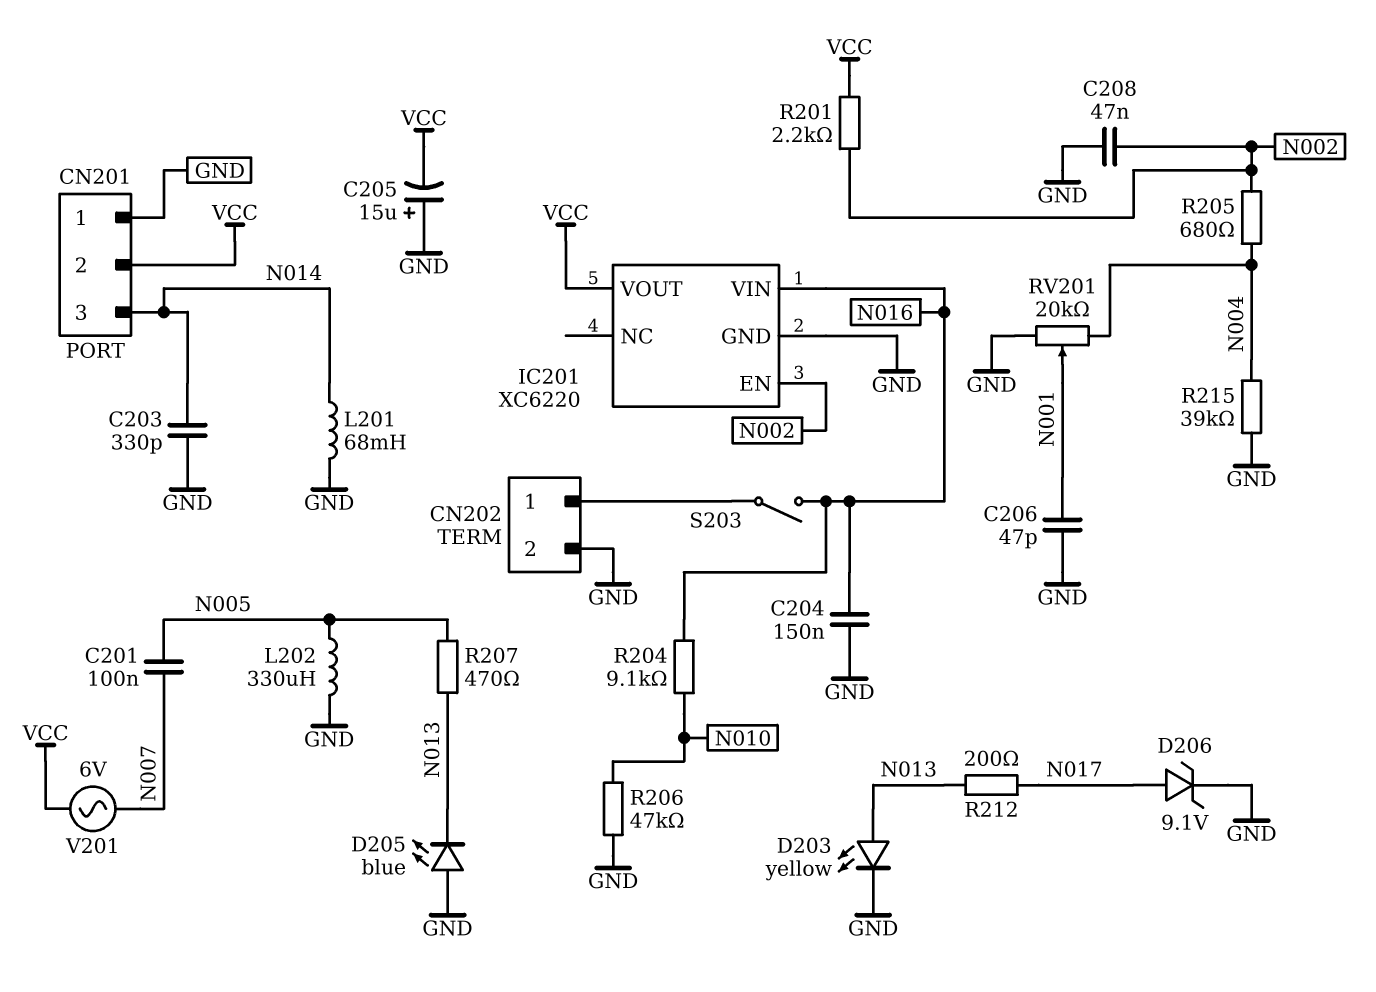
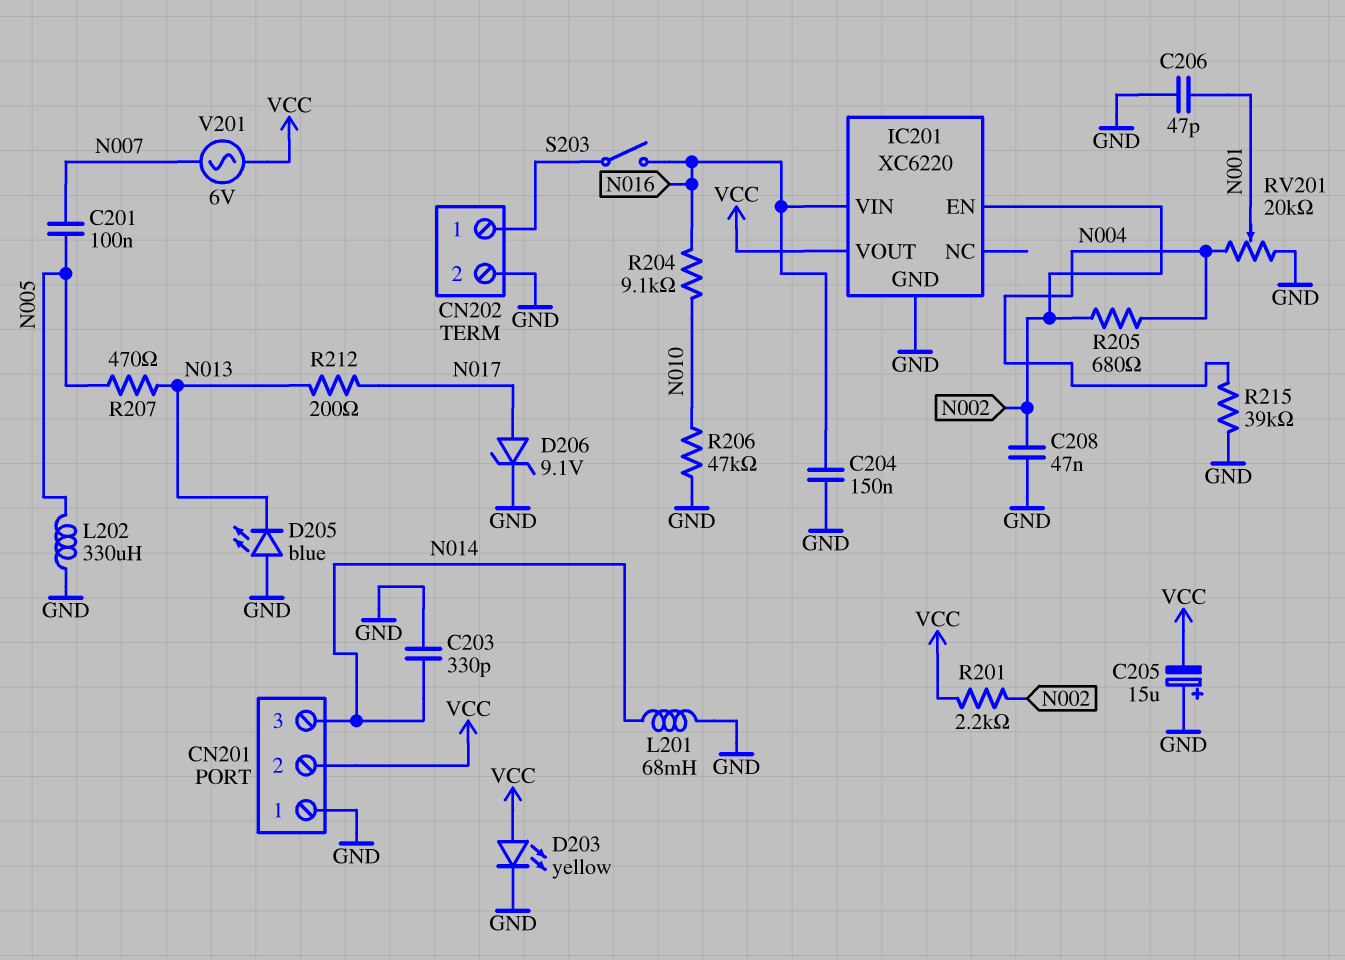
D203: LED yellow (A N013, K GND) -> LED yellow (A VCC, K GND)

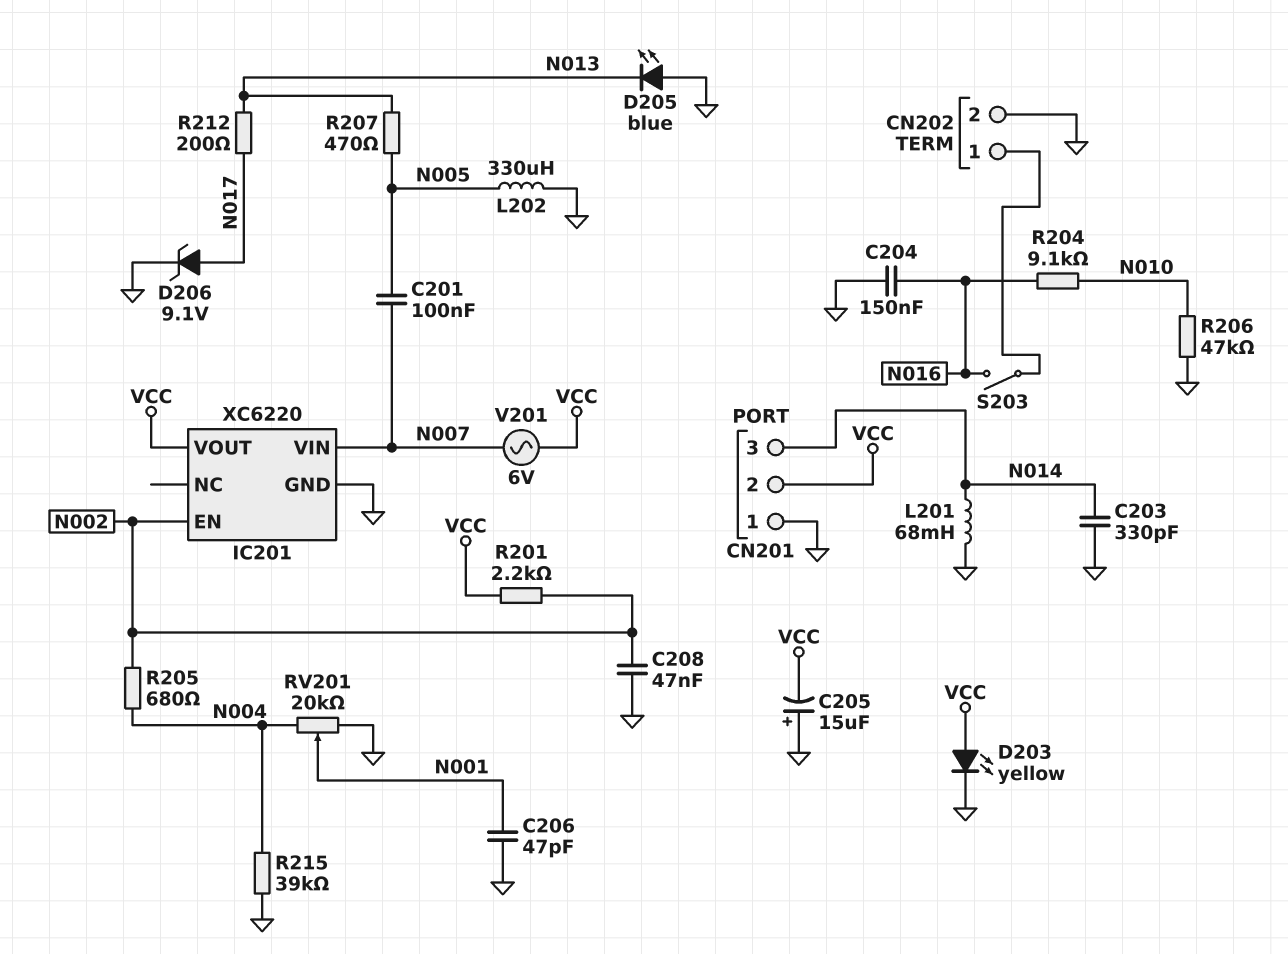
IC201 pin VIN: N016 -> N007

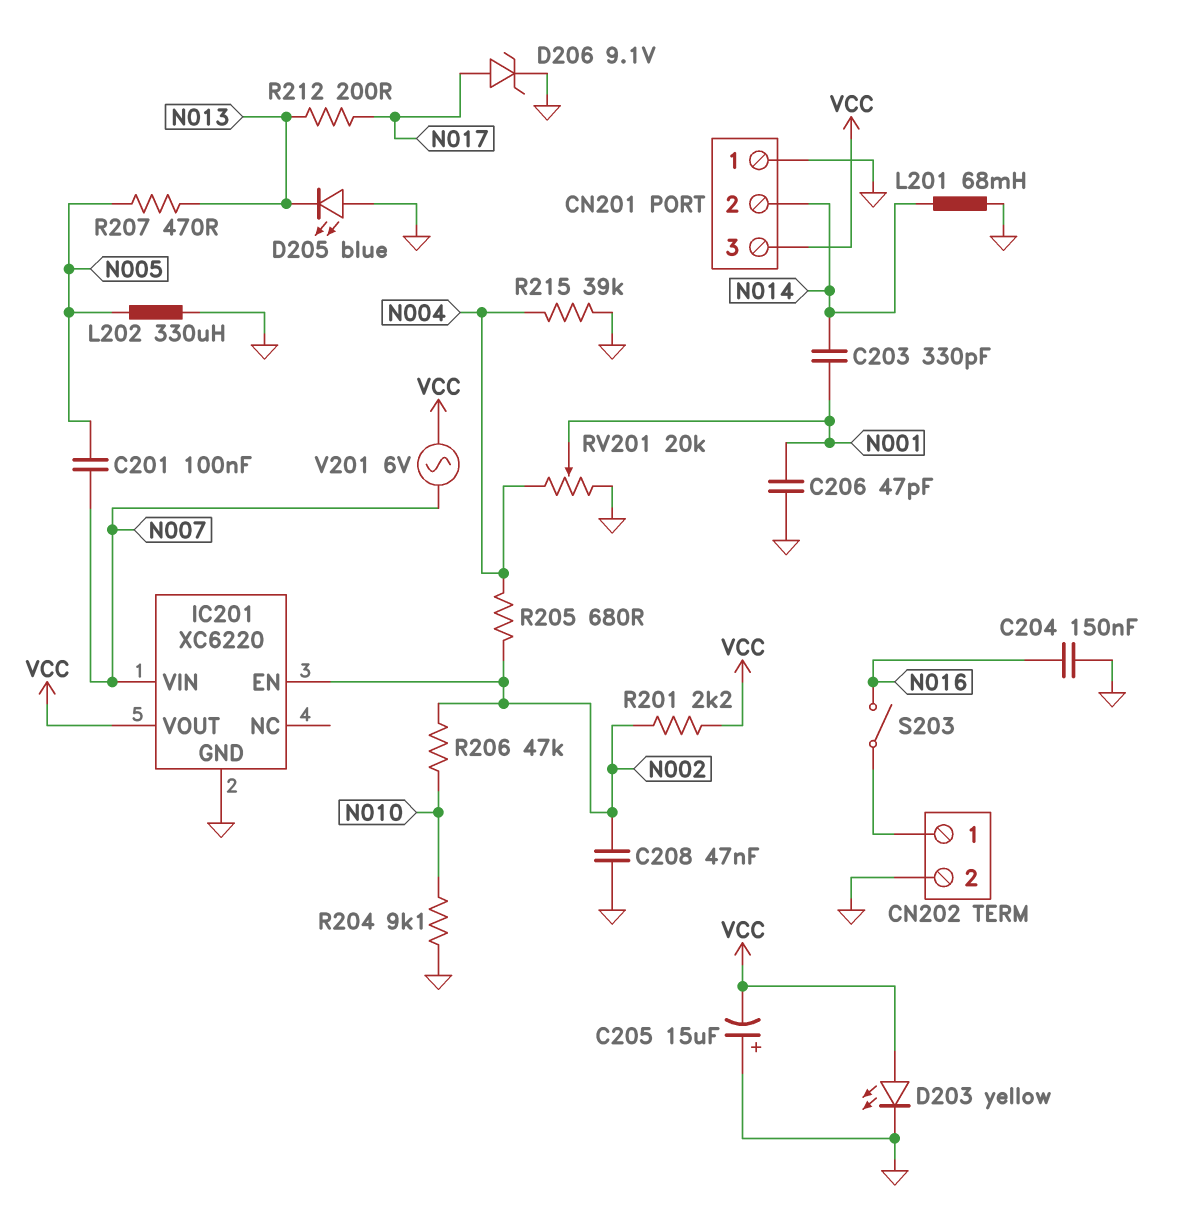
C203: 330pF (GND, N014) -> 330pF (N001, N014)
CN201 pin 2: VCC -> N014
CN201 pin 3: N014 -> VCC
R204: 9.1k (N010, N016) -> 9.1k (GND, N010)
R206: 47k (GND, N010) -> 47k (N002, N010)

